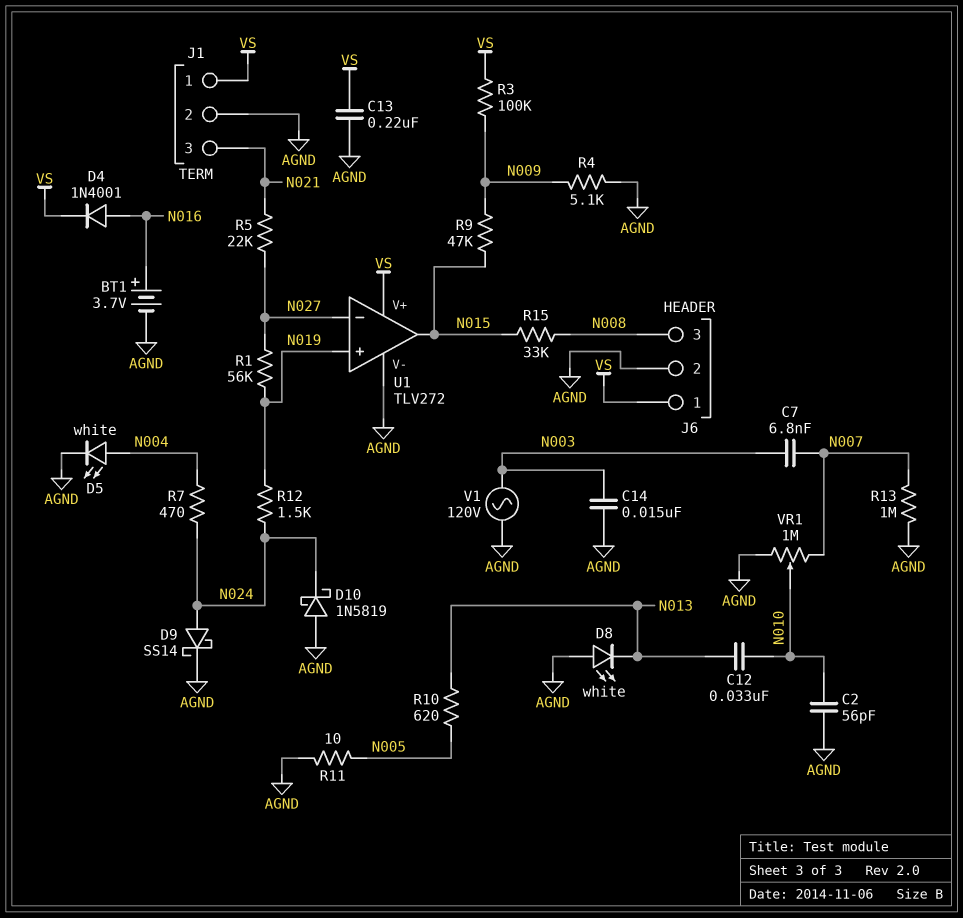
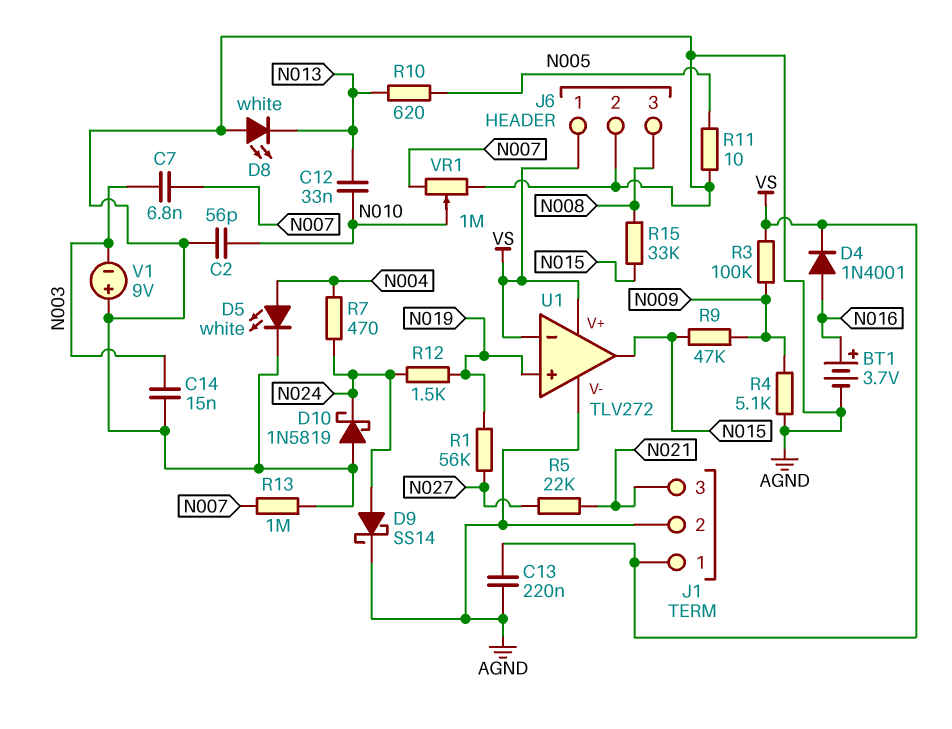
U1 pin in-: N027 -> VS
V1: AC 120V (AGND, N003) -> 9V (plus AGND, minus N003)

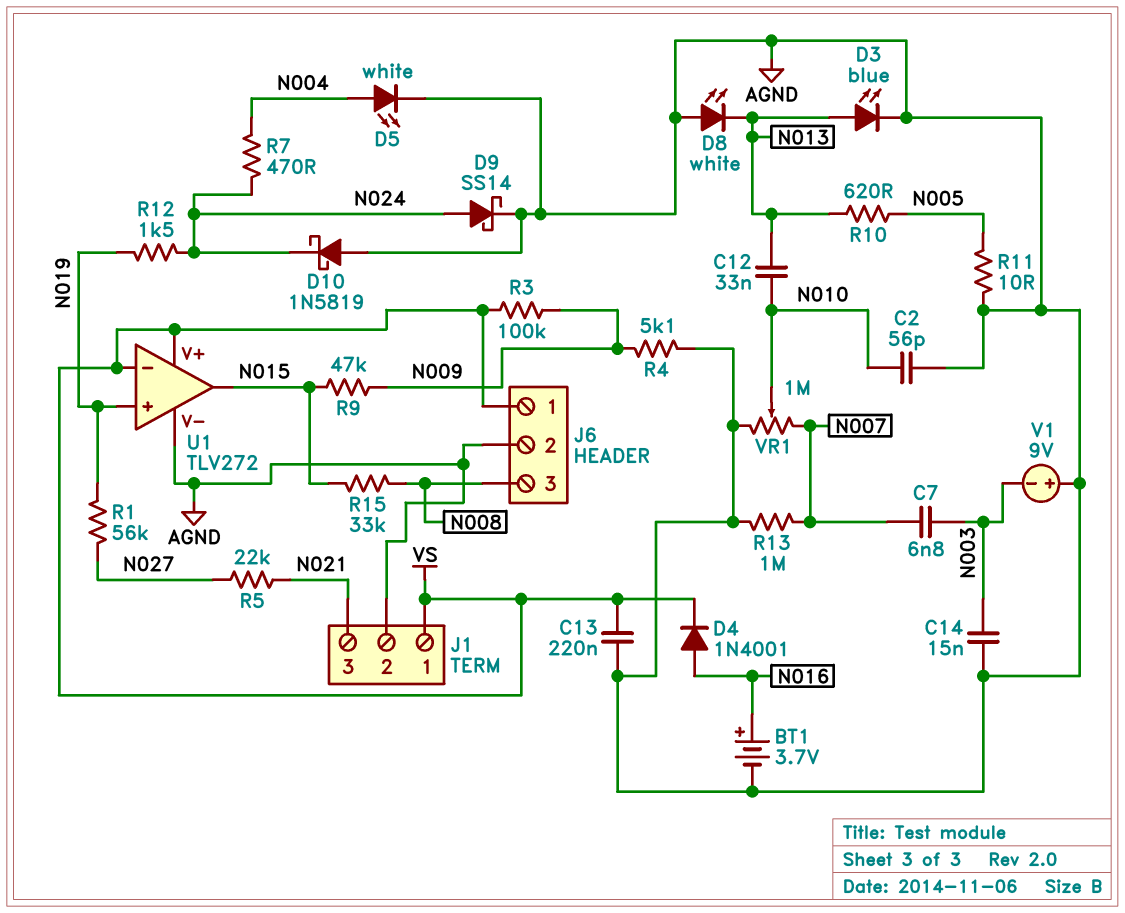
D3: none -> LED blue (A N013, K AGND)

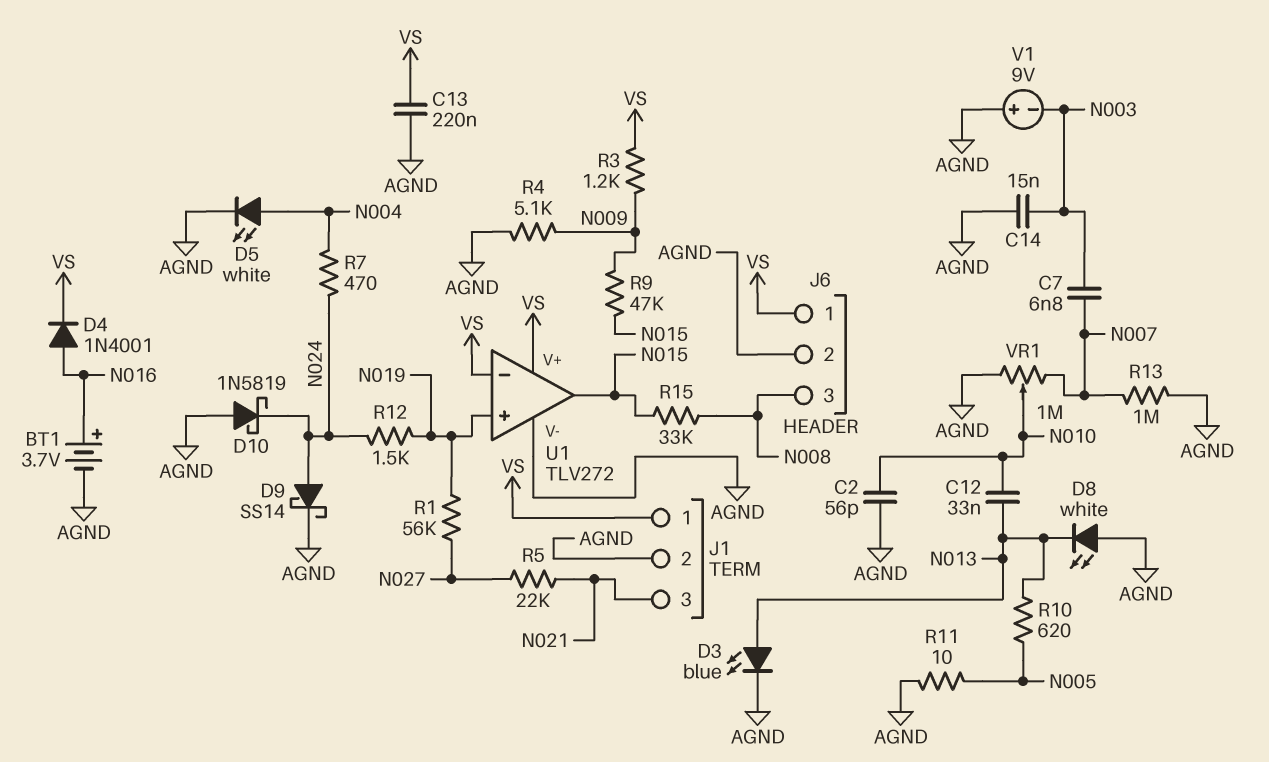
R3: 100k (N009, VS) -> 1.2k (N009, VS)

